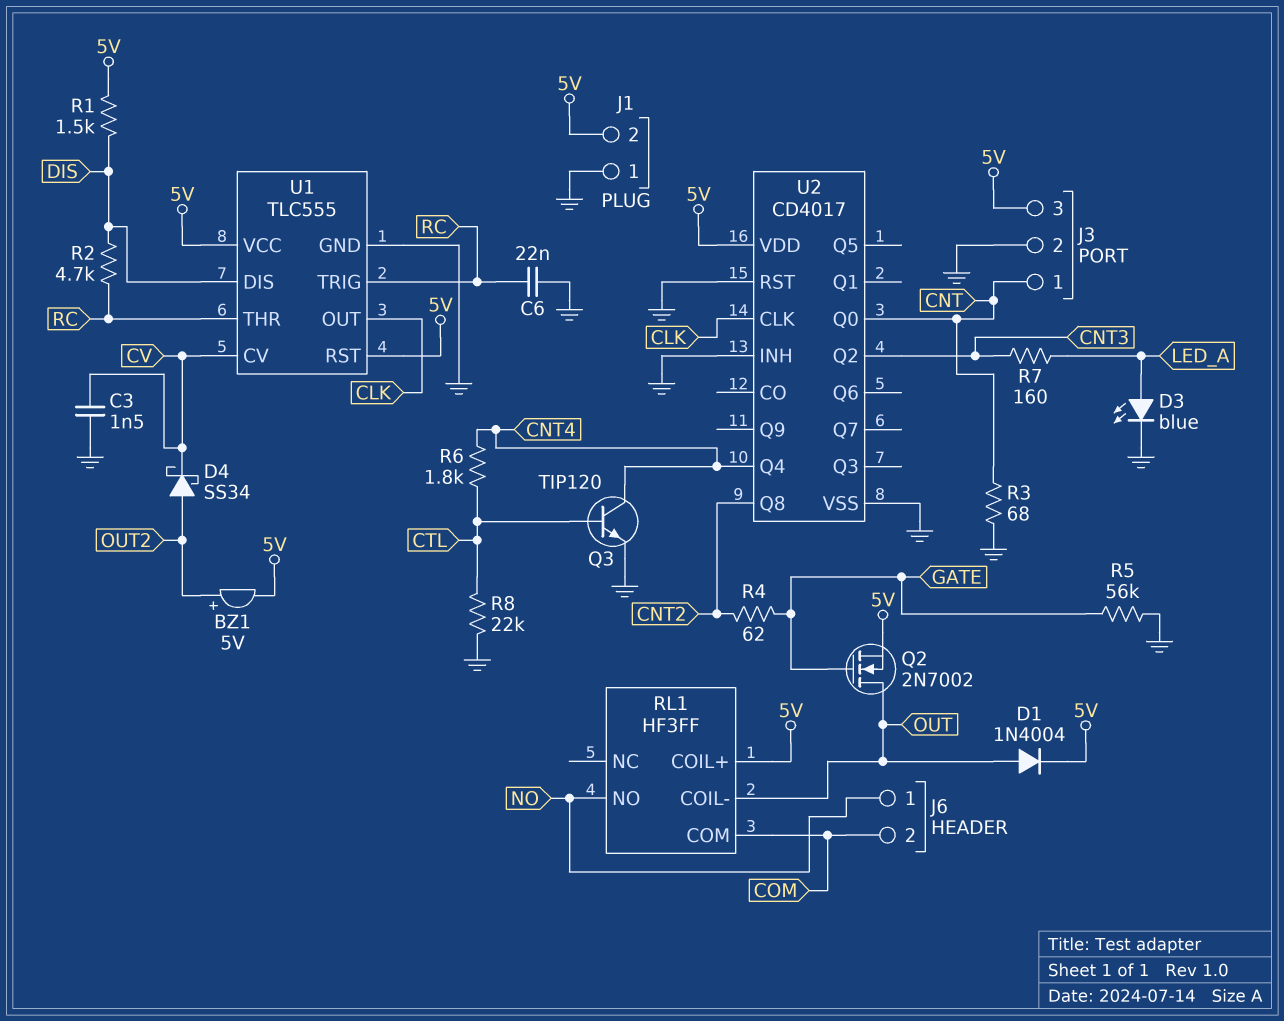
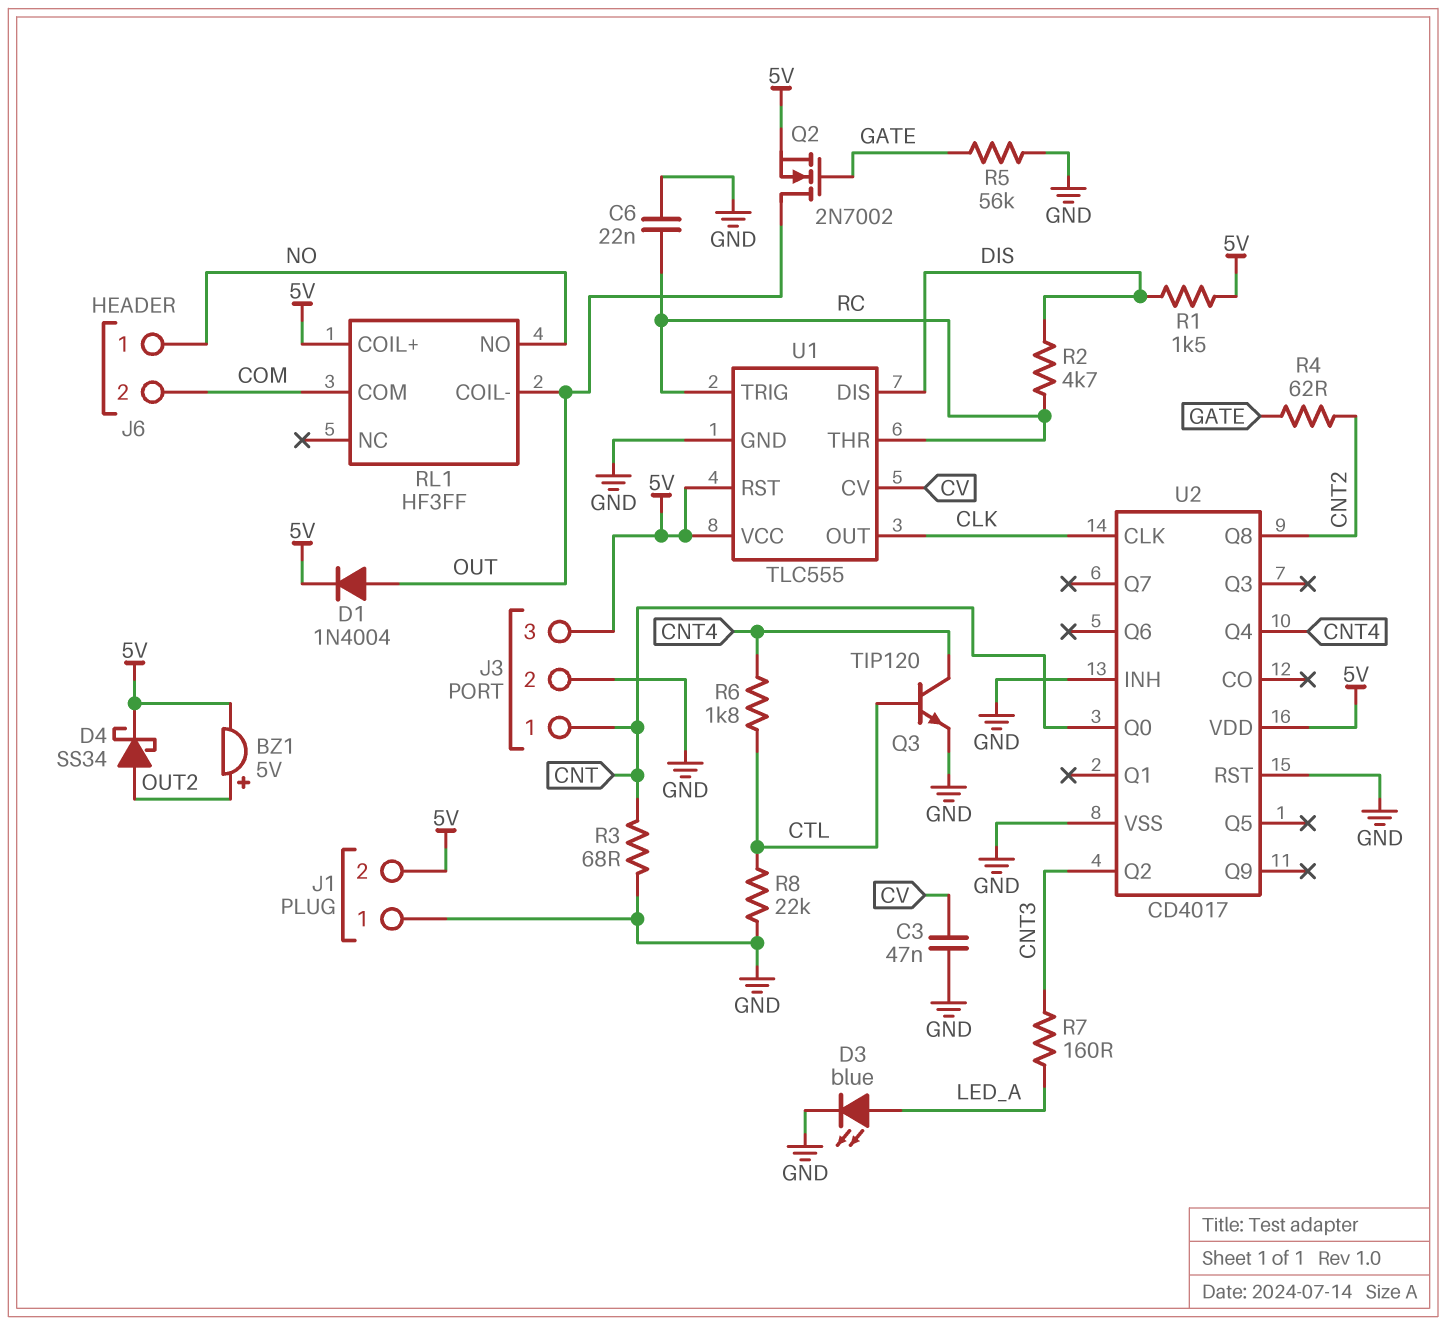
C3: 1.5nF (CV, GND) -> 47nF (CV, GND)
D4: schottky SS34 (A OUT2, K CV) -> schottky SS34 (A OUT2, K 5V)

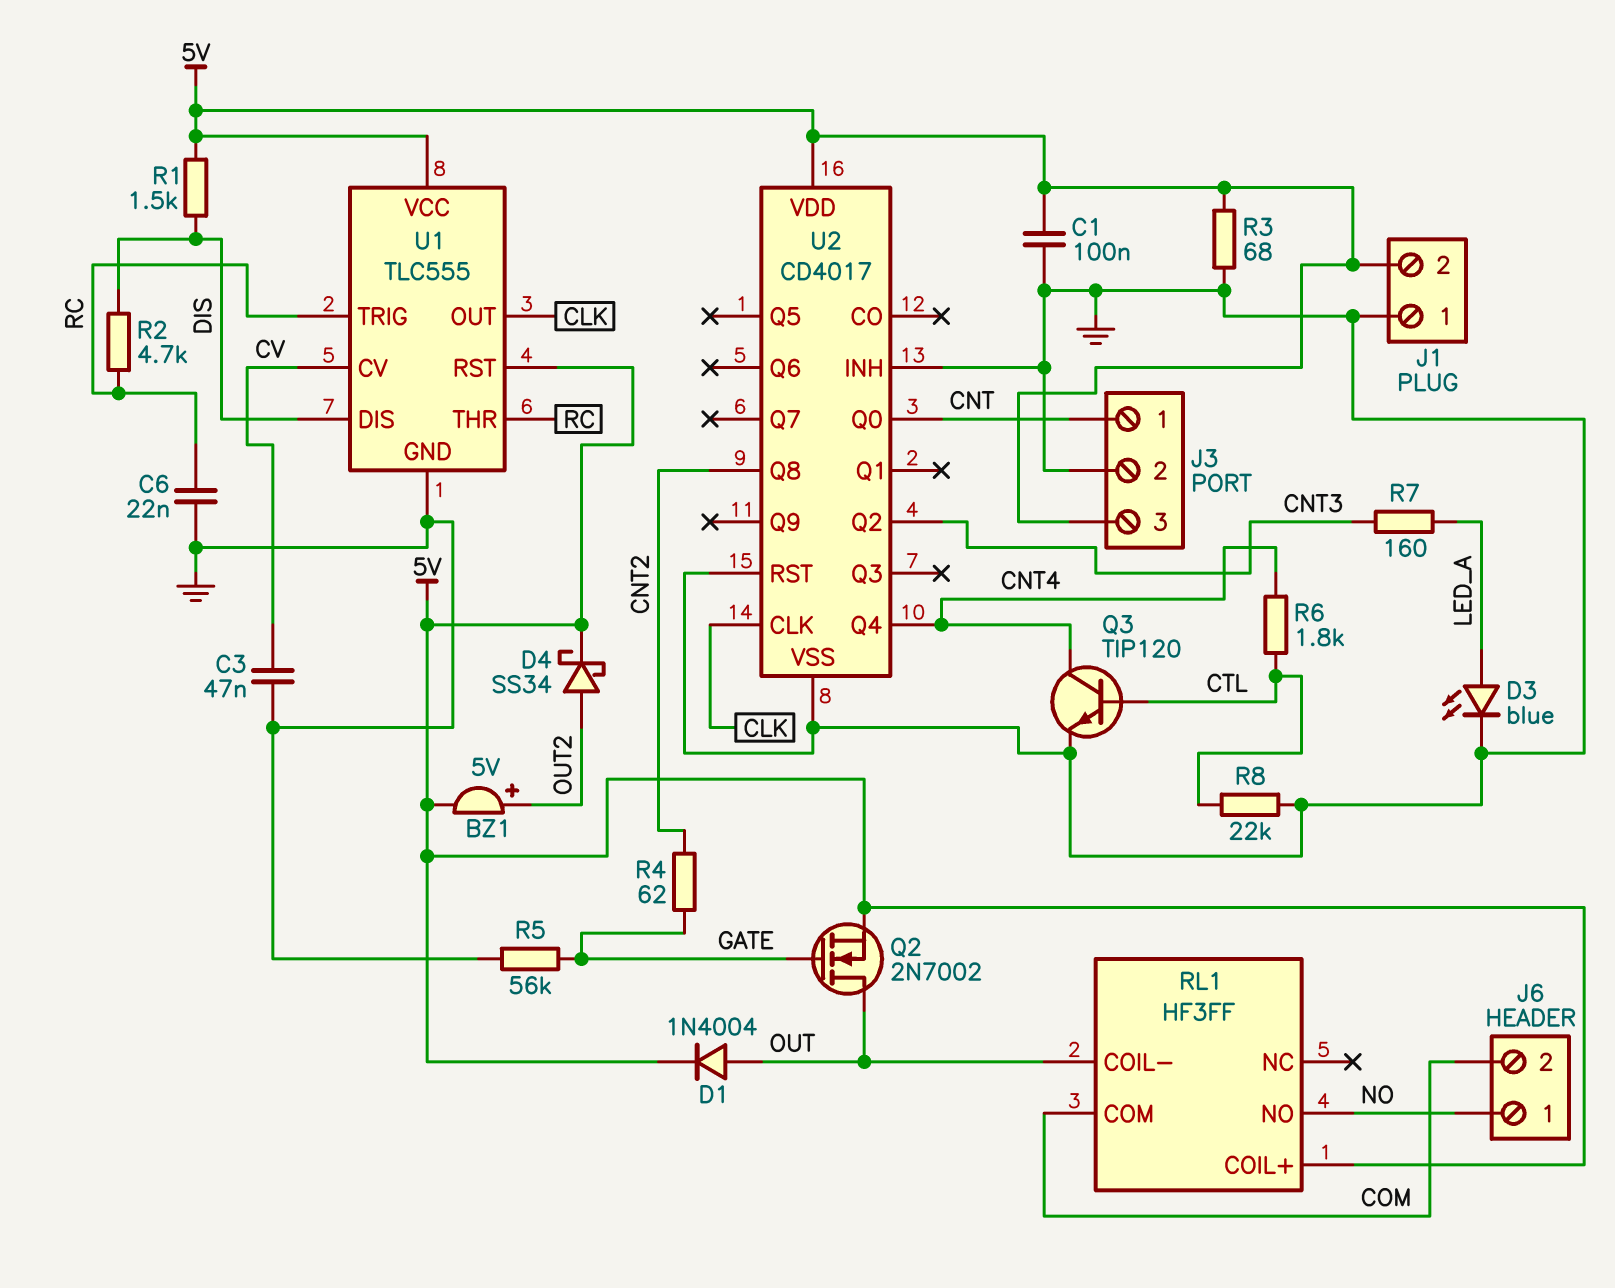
C1: none -> 100nF (5V, GND)
R3: 68 (CNT, GND) -> 68 (5V, GND)

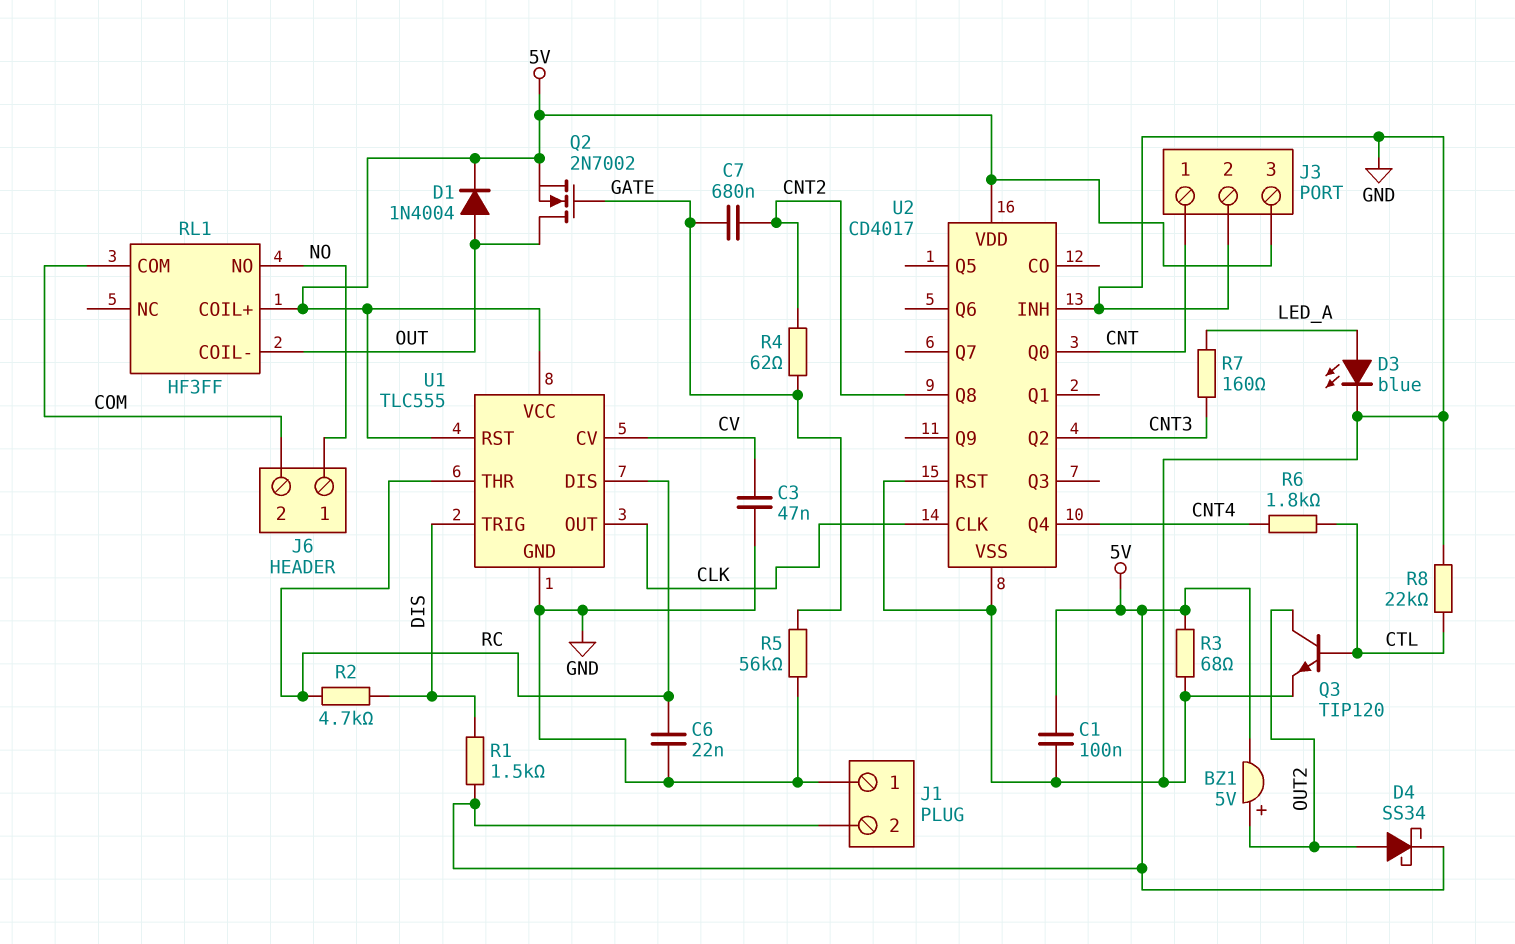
C7: none -> 680nF (CNT2, GATE)
Q3: NPN TIP120 (B CTL, C CNT4, E GND) -> NPN TIP120 (B CTL, C OUT2, E GND)
U1 pin DIS: DIS -> RC
U1 pin TRIG: RC -> DIS

